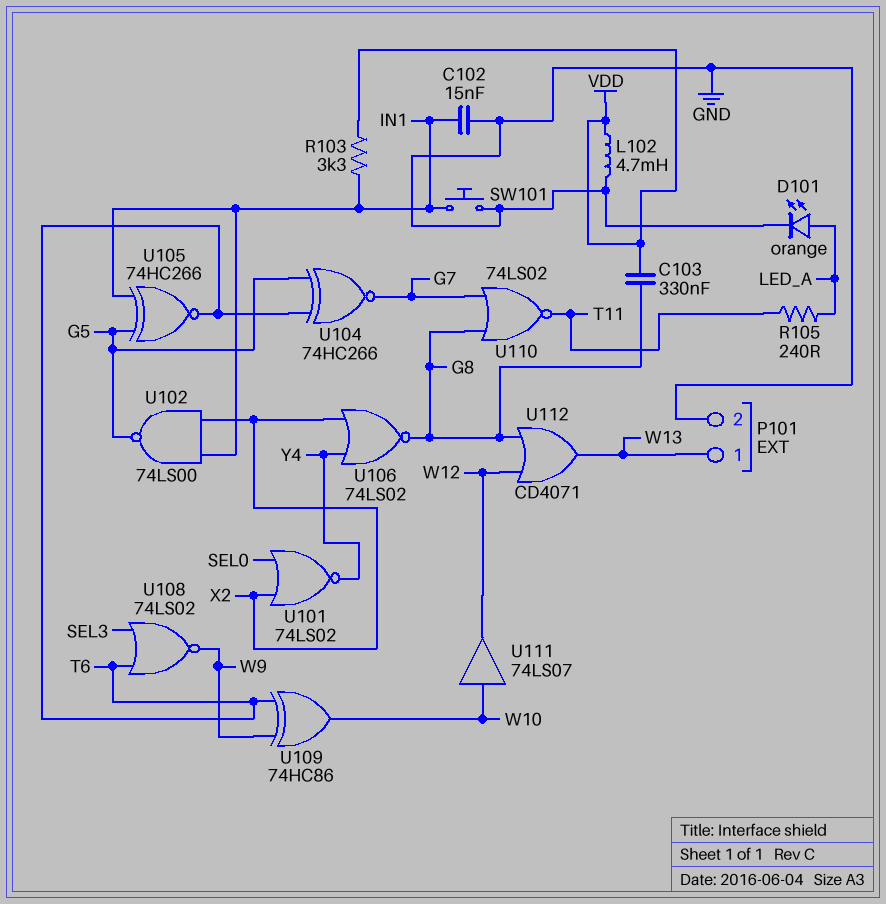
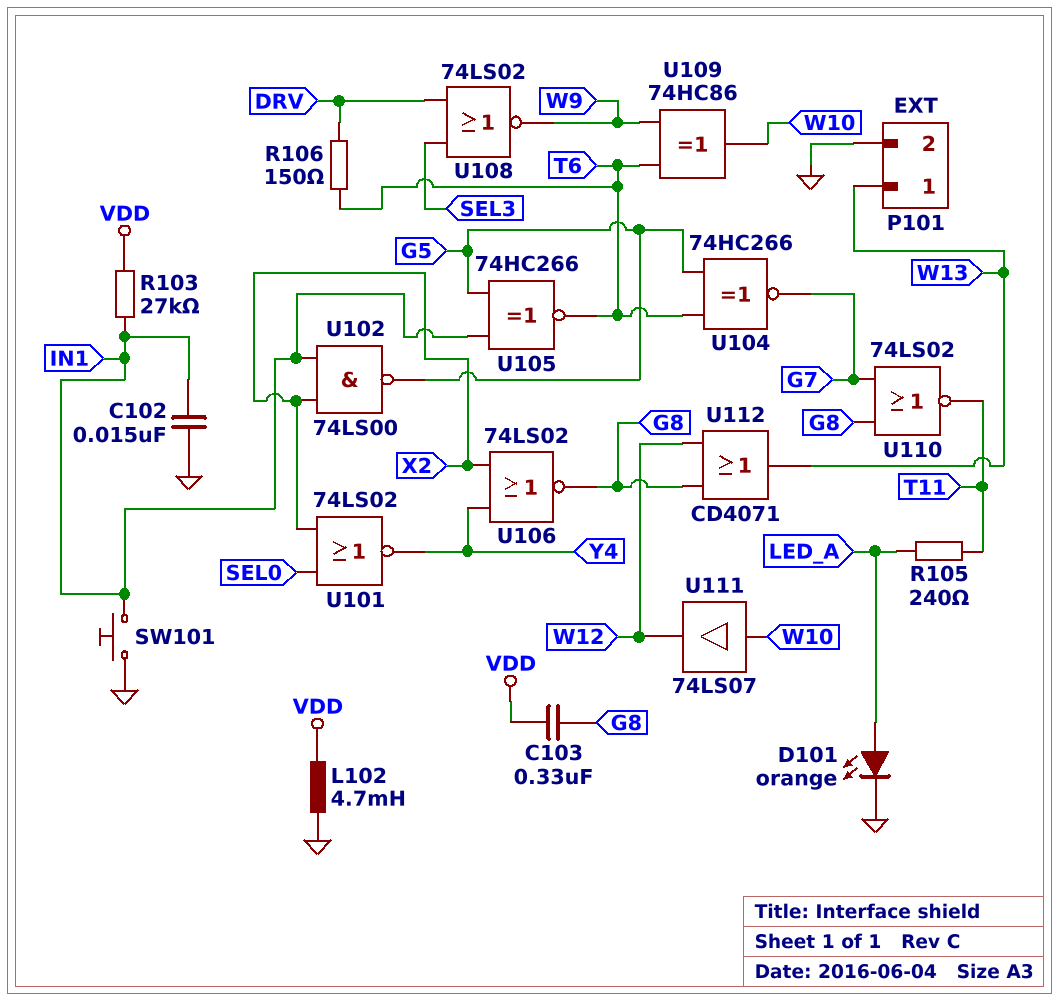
R103: 3.3k (IN1, VDD) -> 27k (IN1, VDD)
R106: none -> 150 (DRV, T6)
U108: NOR 74LS02 (in SEL3, in T6, out W9) -> NOR 74LS02 (in DRV, in SEL3, out W9)

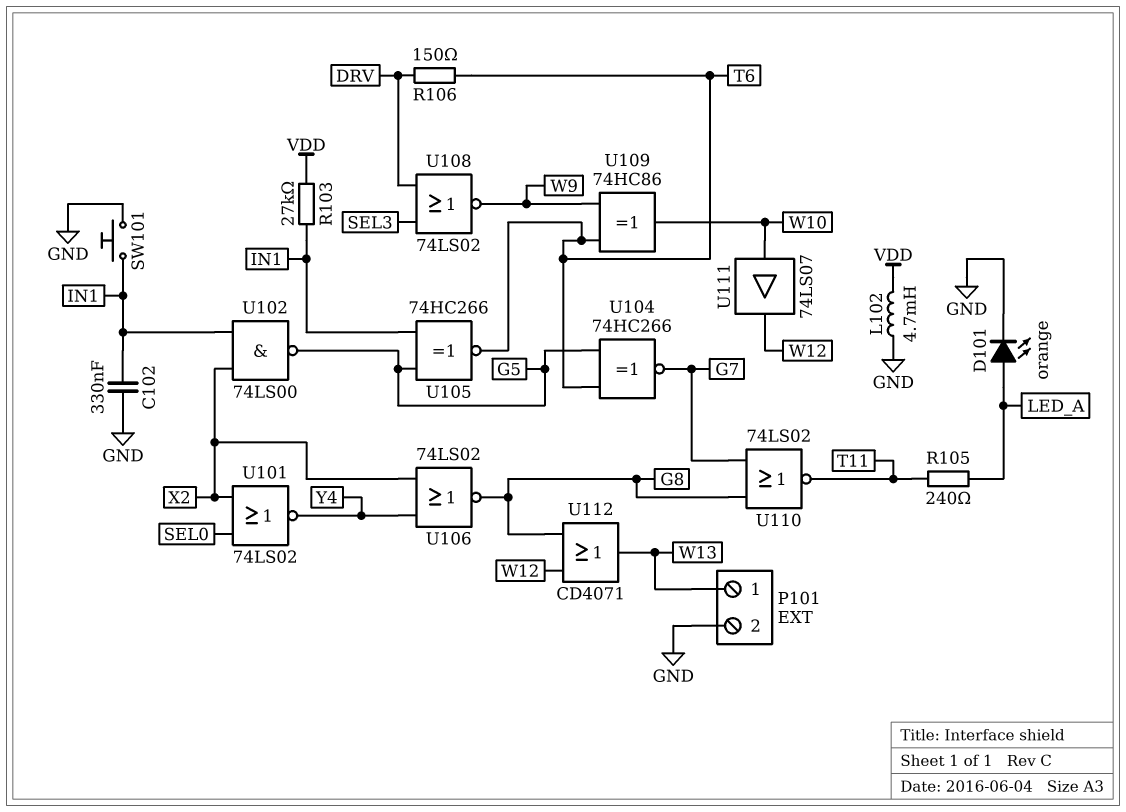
C102: 15nF (GND, IN1) -> 330nF (GND, IN1)
C103: 330nF (G8, VDD) -> none

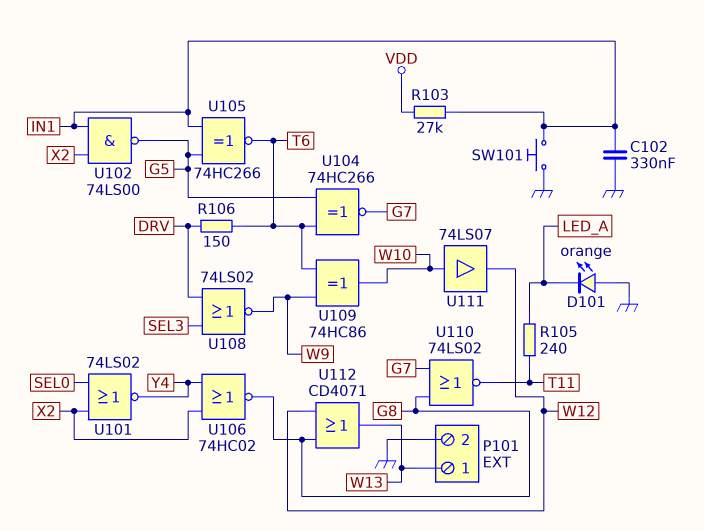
D101: LED orange (A LED_A, K GND) -> LED orange (A GND, K LED_A)
L102: 4.7mH (GND, VDD) -> none
U106: NOR 74LS02 (in X2, in Y4, out G8) -> NOR 74HC02 (in X2, in Y4, out G8)

